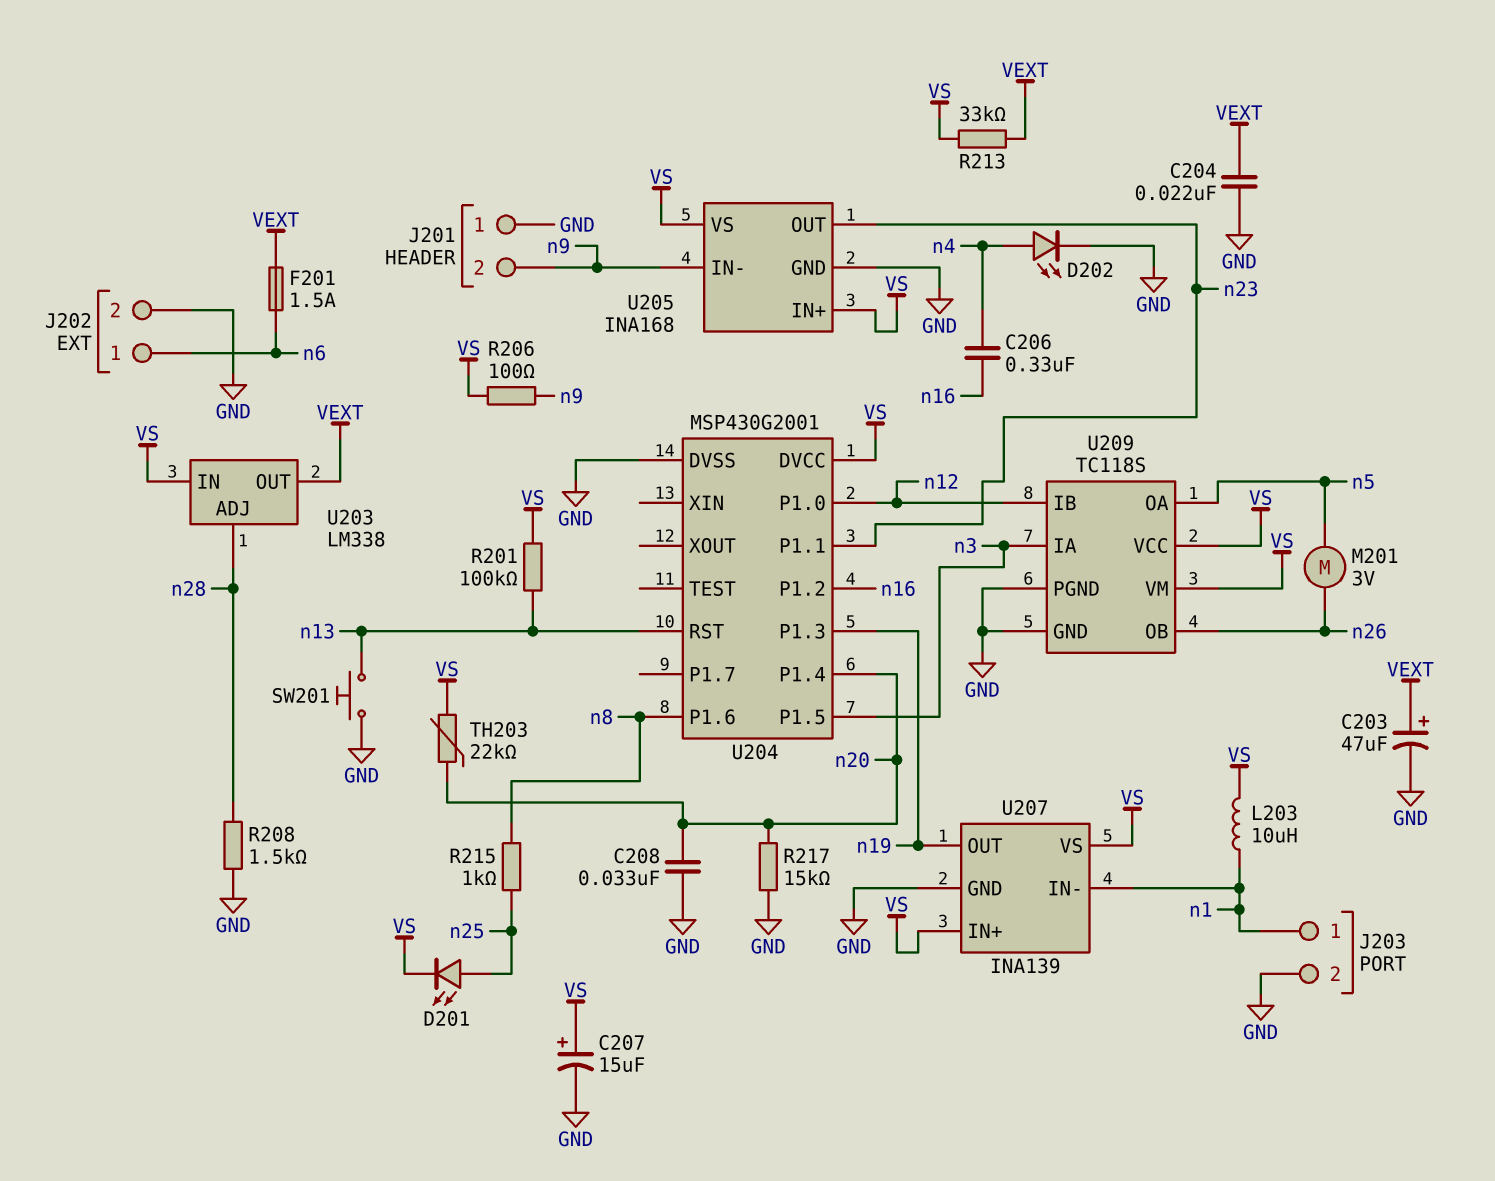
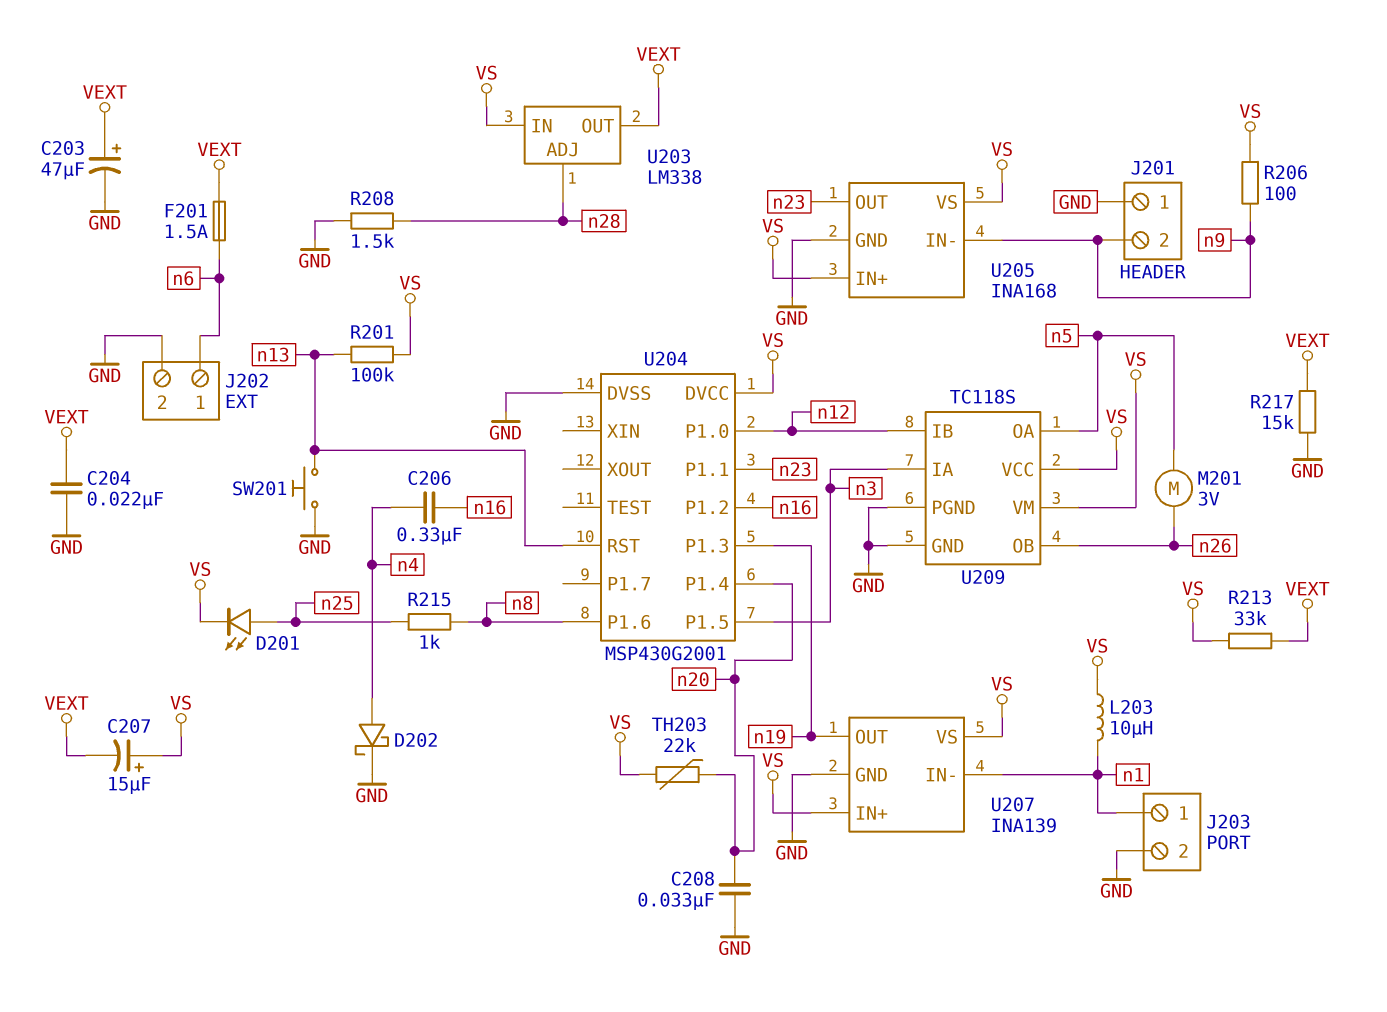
C207: 15uF (plus VS, minus GND) -> 15uF (plus VS, minus VEXT)
D202: LED (A n4, K GND) -> schottky (A n4, K GND)
R217: 15k (GND, n20) -> 15k (GND, VEXT)

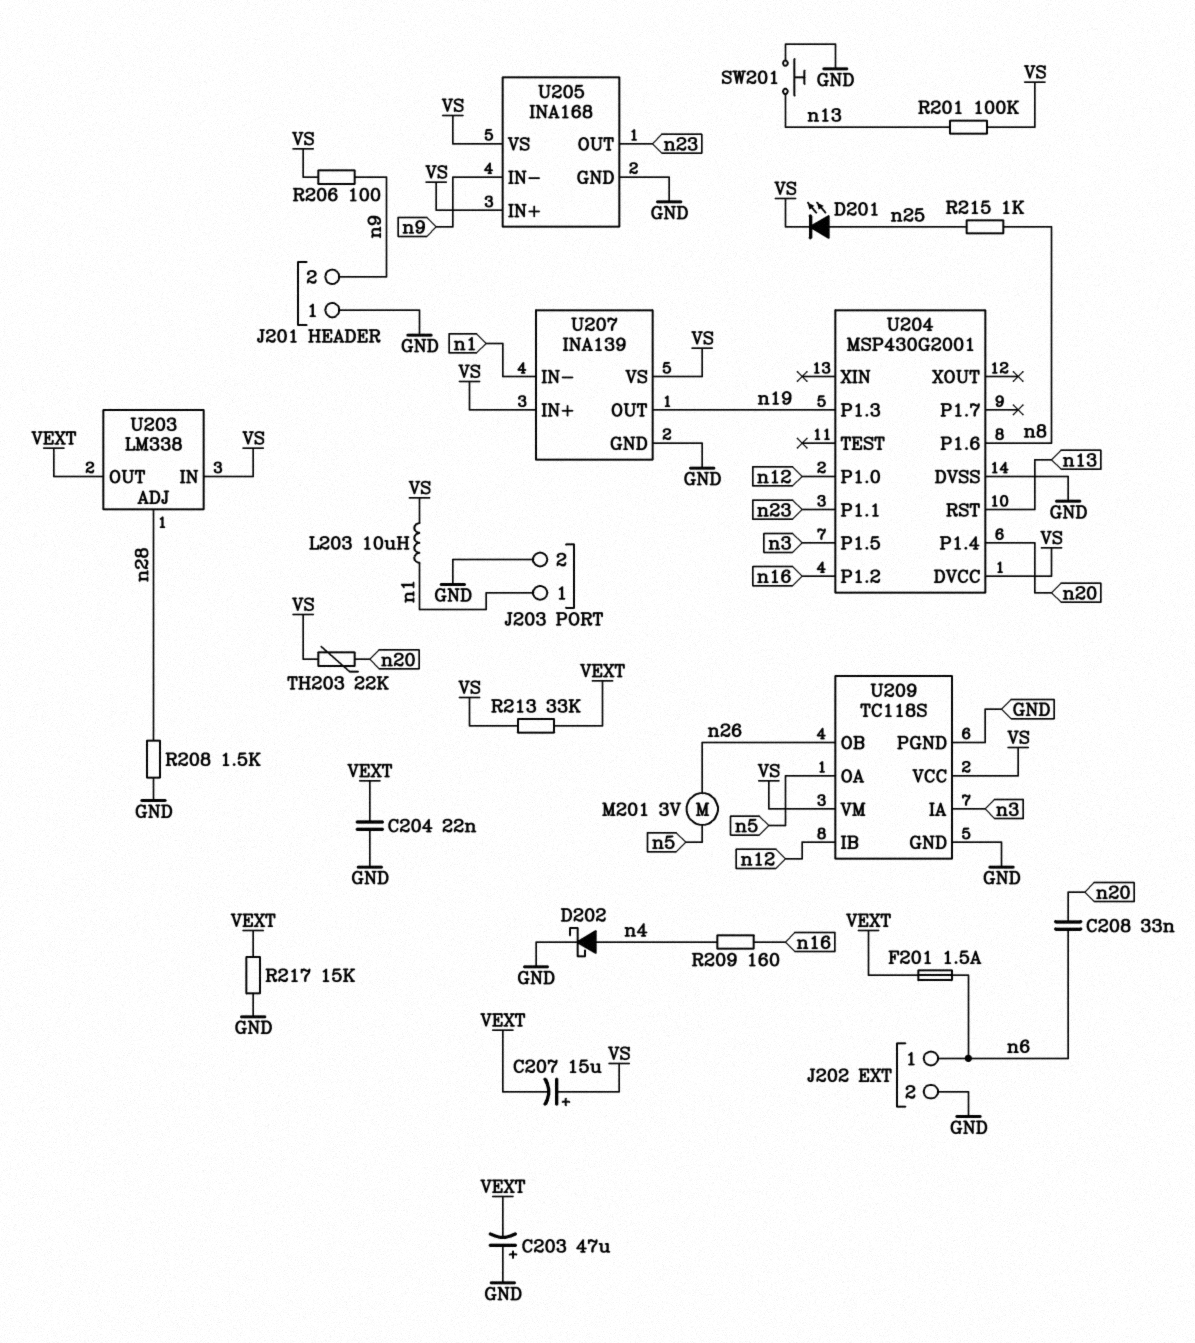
C203: 47uF (plus VEXT, minus GND) -> 47uF (plus GND, minus VEXT)
C206: 330nF (n4, n16) -> none
C208: 33nF (GND, n20) -> 33nF (n6, n20)
R209: none -> 160 (n4, n16)

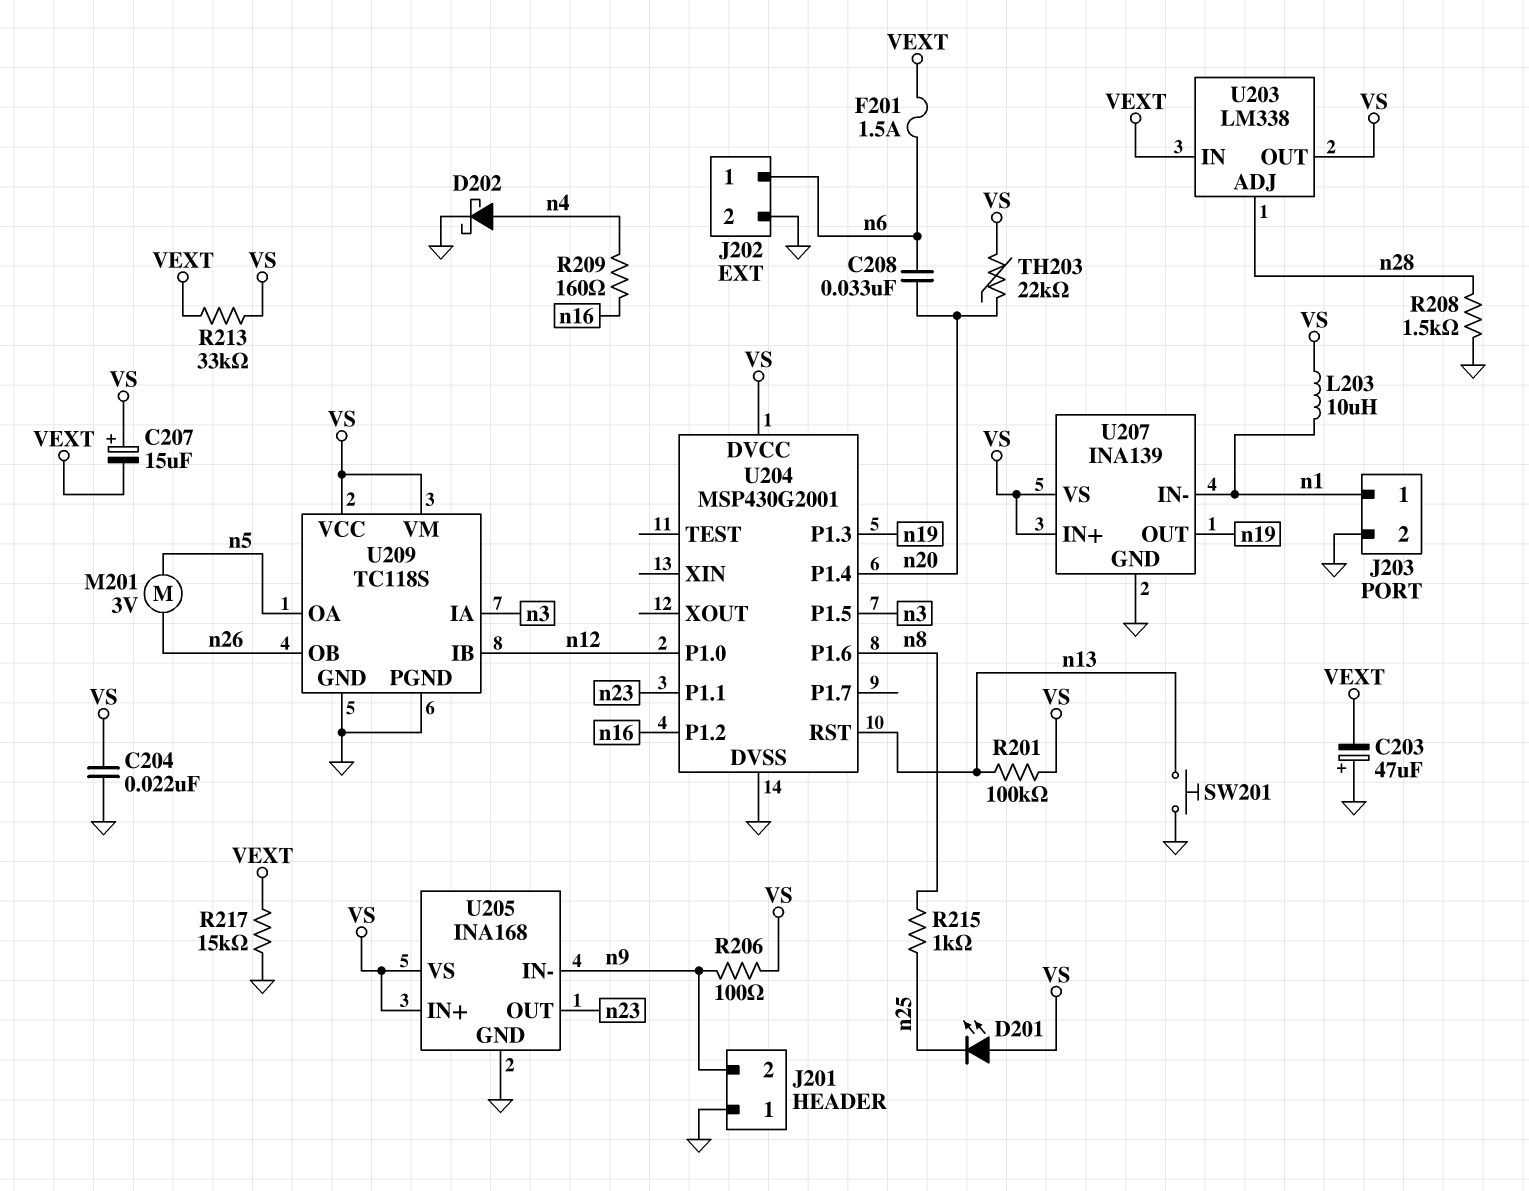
C204: 22nF (GND, VEXT) -> 22nF (GND, VS)
D201: LED (A n25, K VS) -> LED (A VS, K n25)
U203 pin IN: VS -> VEXT
U203 pin OUT: VEXT -> VS

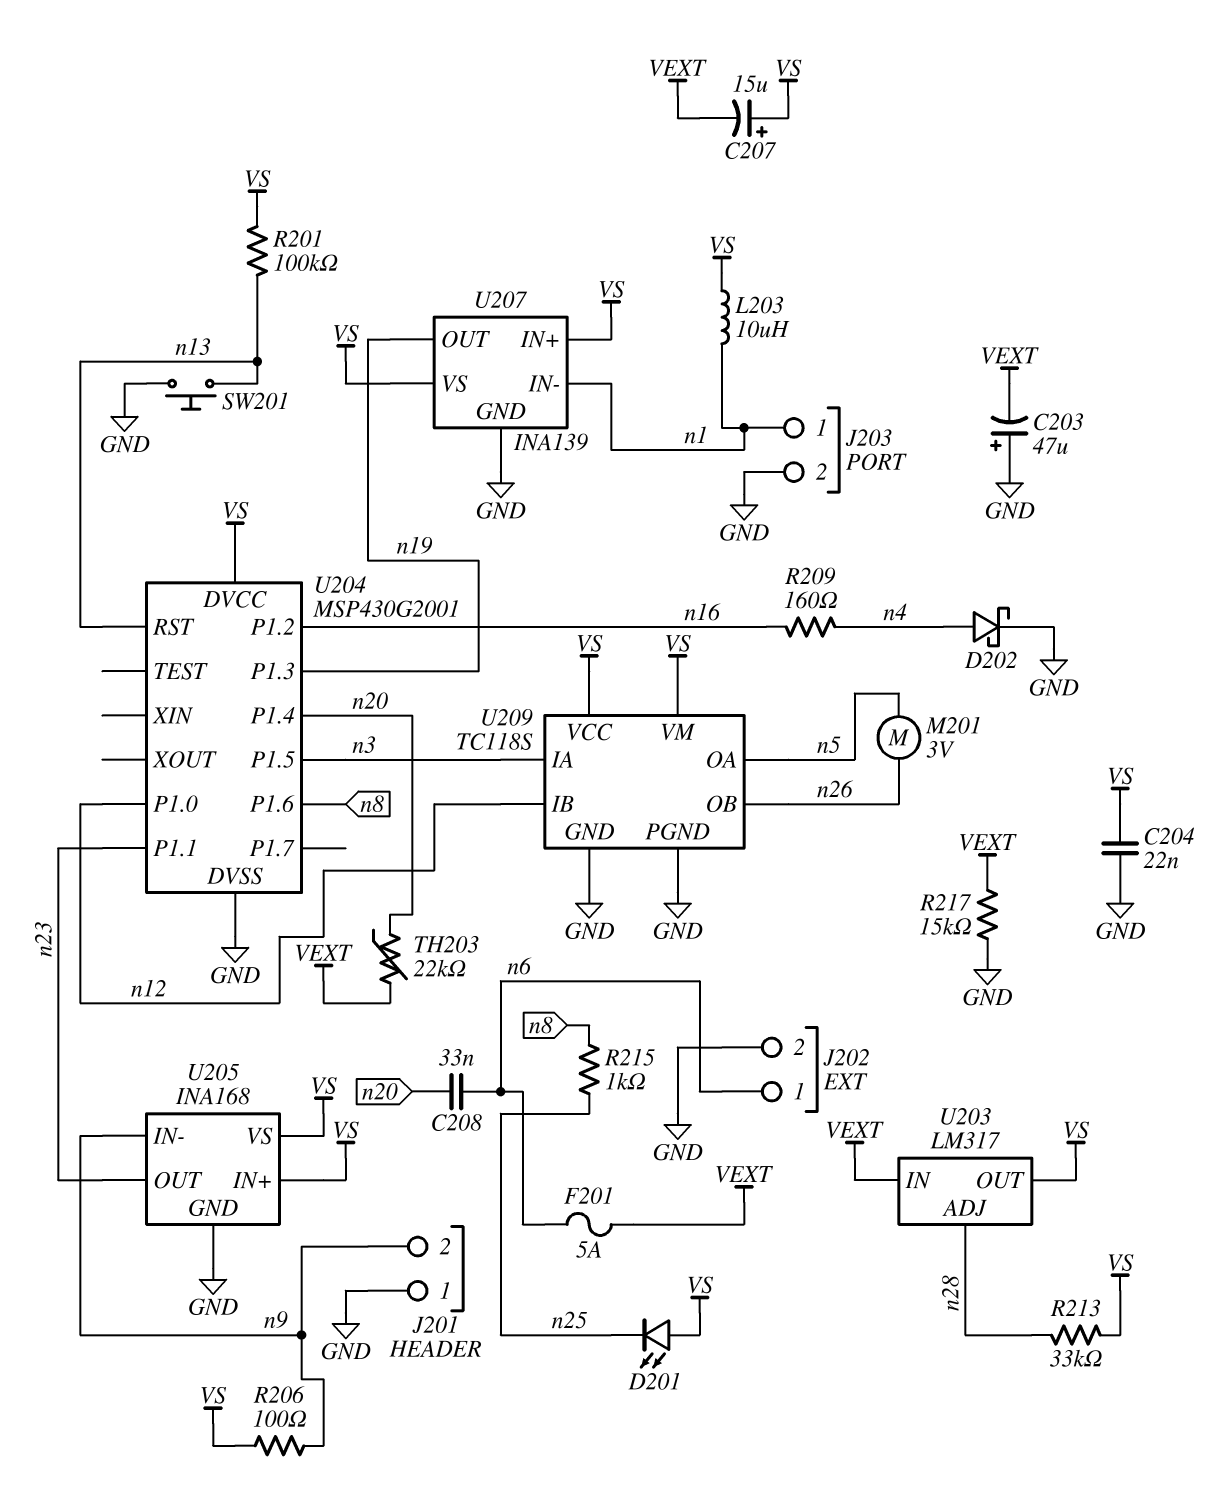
F201: 1.5A (VEXT, n6) -> 5A (VEXT, n6)
R208: 1.5k (GND, n28) -> none
R213: 33k (VEXT, VS) -> 33k (VS, n28)
TH203: 22k (VS, n20) -> 22k (VEXT, n20)
U203: LM338 -> LM317

